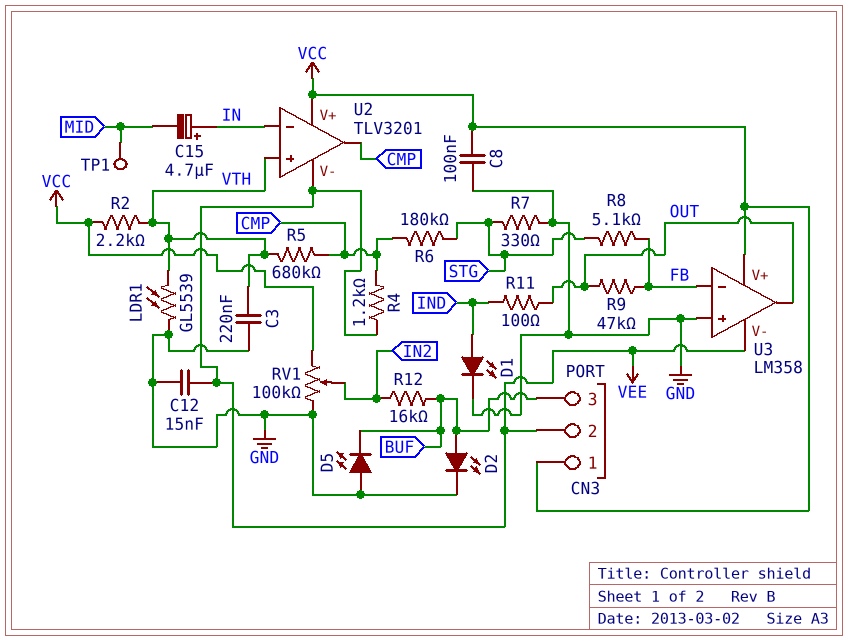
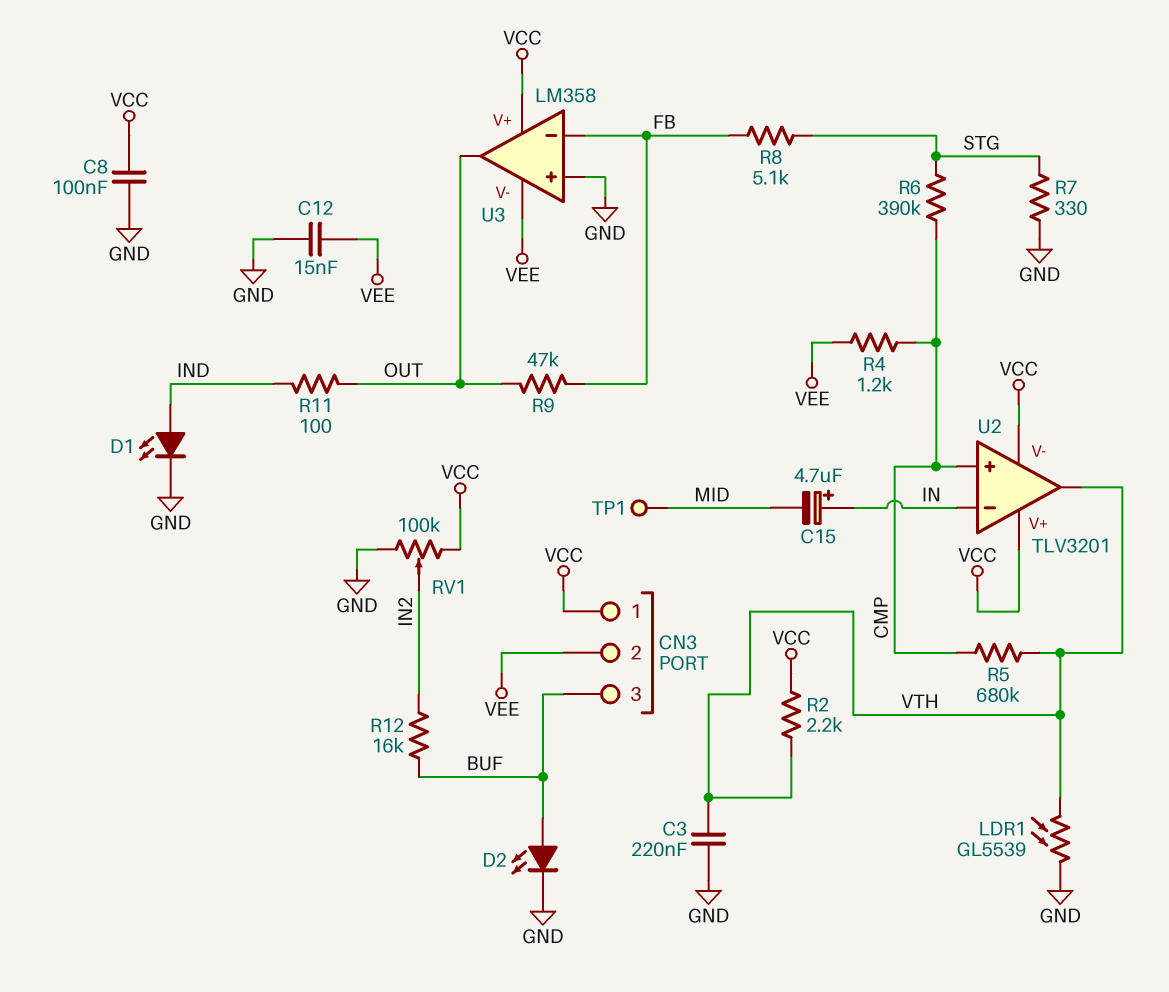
D5: LED (A GND, K BUF) -> none
R6: 180k (CMP, STG) -> 390k (CMP, STG)
U2 pin V-: VEE -> VCC
U2 pin in+: VTH -> CMP
U2 pin out: CMP -> VTH

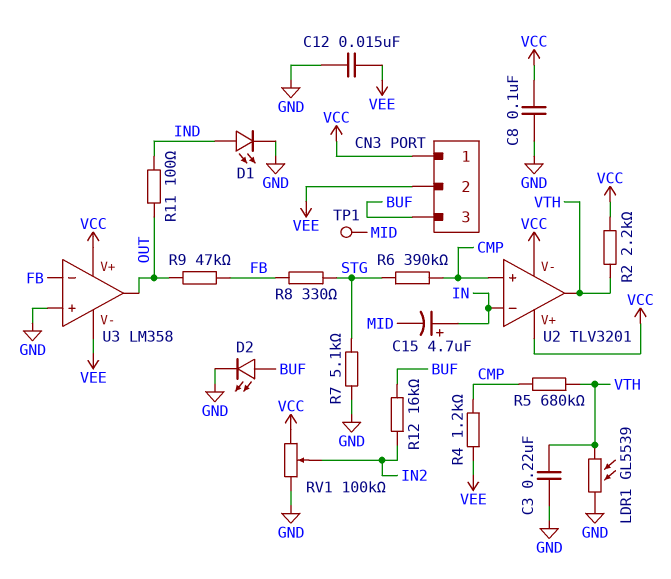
R7: 330 (GND, STG) -> 5.1k (GND, STG)
R8: 5.1k (FB, STG) -> 330 (FB, STG)

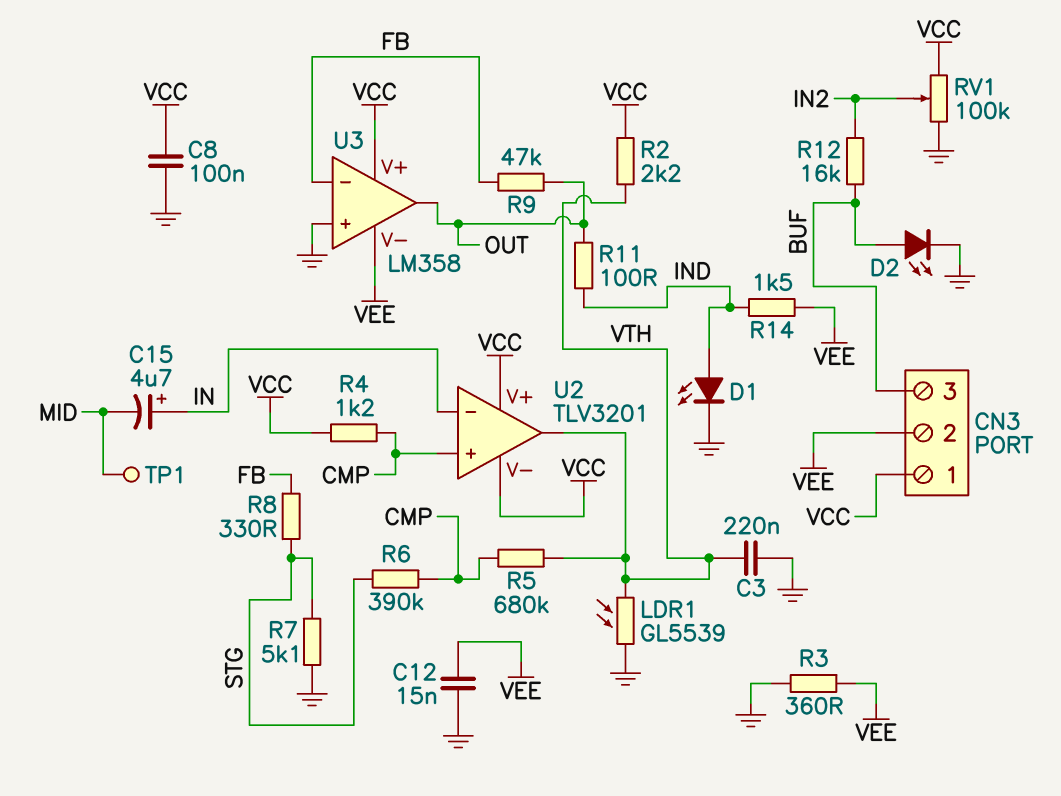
R3: none -> 360 (GND, VEE)
R4: 1.2k (CMP, VEE) -> 1.2k (CMP, VCC)
R14: none -> 1.5k (IND, VEE)

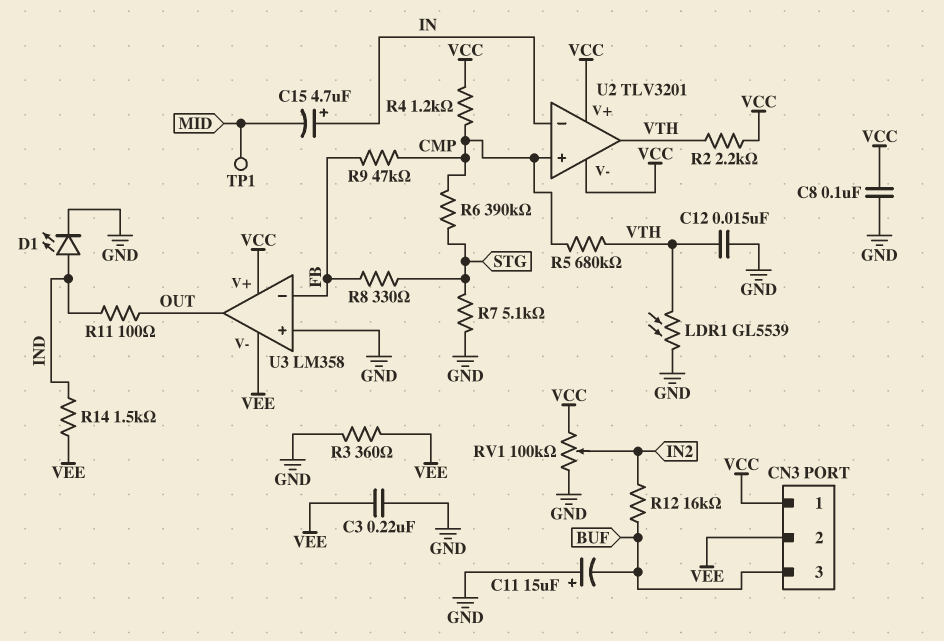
C3: 220nF (GND, VTH) -> 220nF (GND, VEE)
C11: none -> 15uF (plus GND, minus BUF)
C12: 15nF (GND, VEE) -> 15nF (GND, VTH)
D2: LED (A BUF, K GND) -> none
R9: 47k (FB, OUT) -> 47k (CMP, FB)

